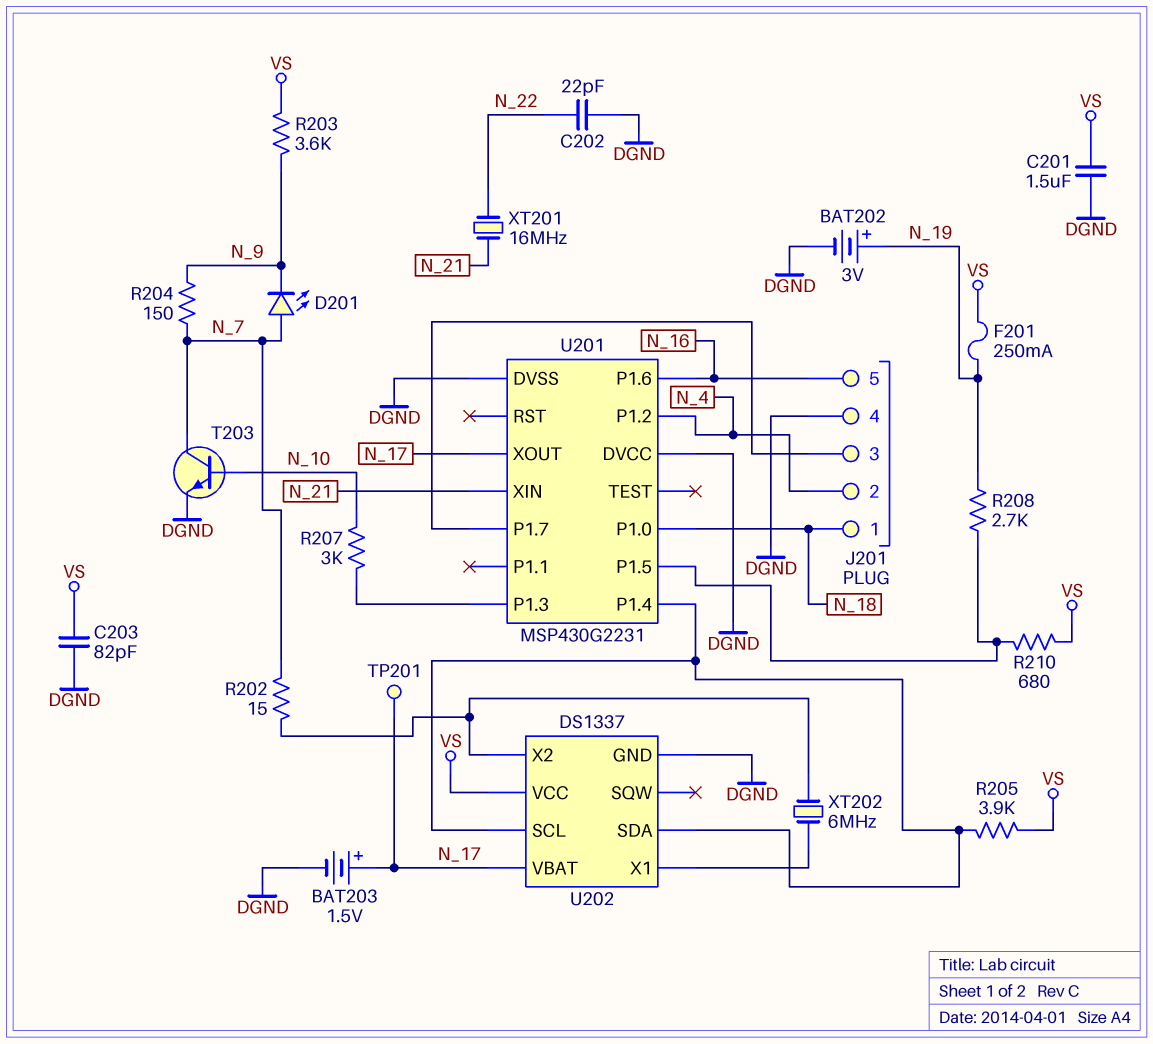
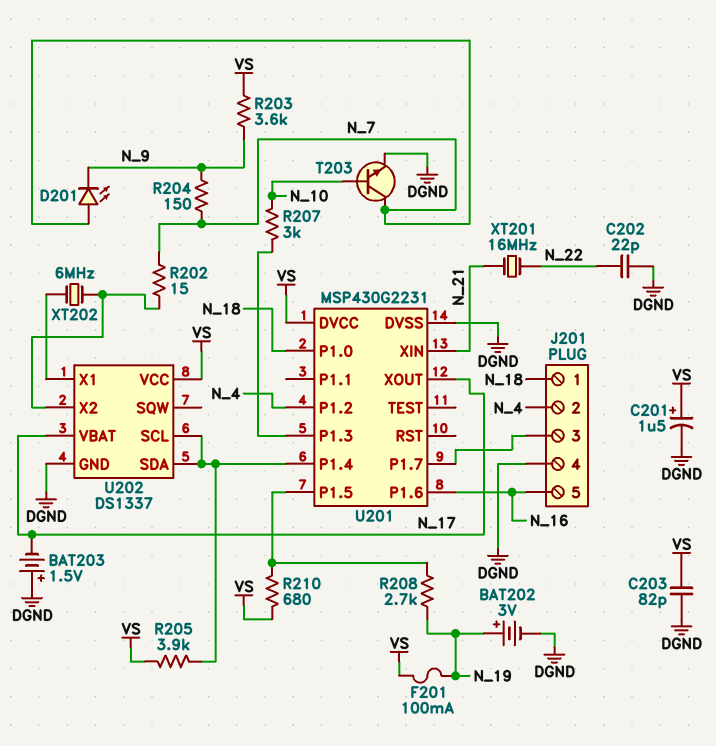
BAT203: 1.5V (plus N_17, minus DGND) -> 1.5V (plus DGND, minus N_17)
C201: 1.5uF (DGND, VS) -> 1.5uF (plus VS, minus DGND)
F201: 250mA (N_19, VS) -> 100mA (N_19, VS)
TP201: test point (N_17) -> none
U201 pin DVCC: DGND -> VS

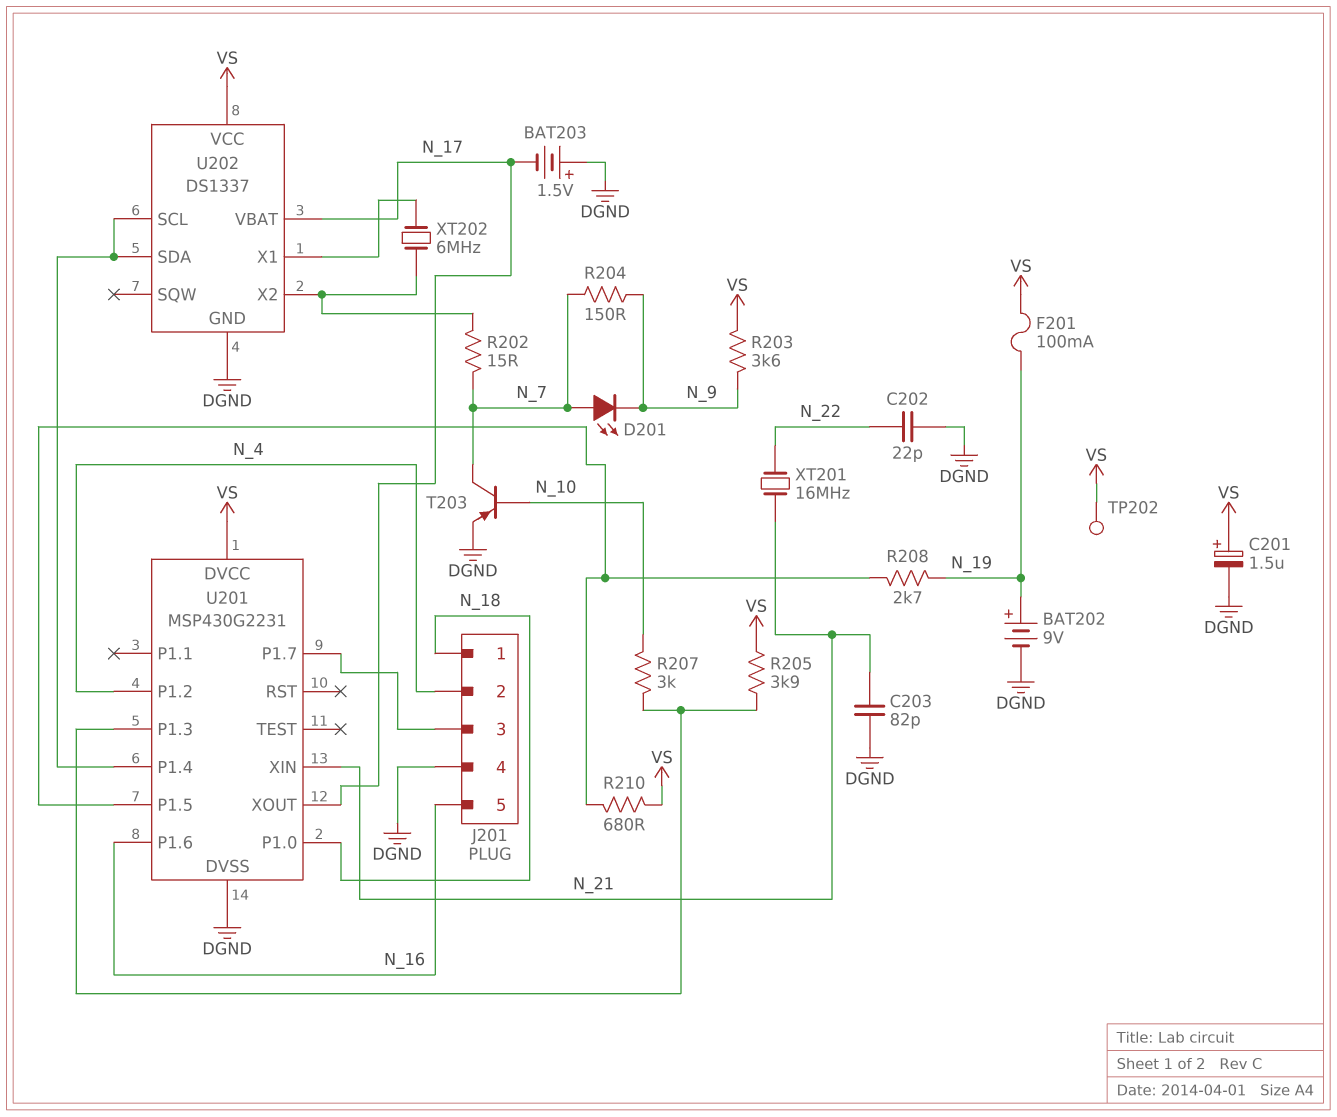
BAT202: 3V (plus N_19, minus DGND) -> 9V (plus N_19, minus DGND)
C203: 82pF (DGND, VS) -> 82pF (DGND, N_21)
R205: 3.9k (U201/P1.4, VS) -> 3.9k (U201/P1.3, VS)
T203: NPN (B N_10, C N_7, E DGND) -> PNP (B N_10, C N_7, E DGND)
TP202: none -> test point (VS)

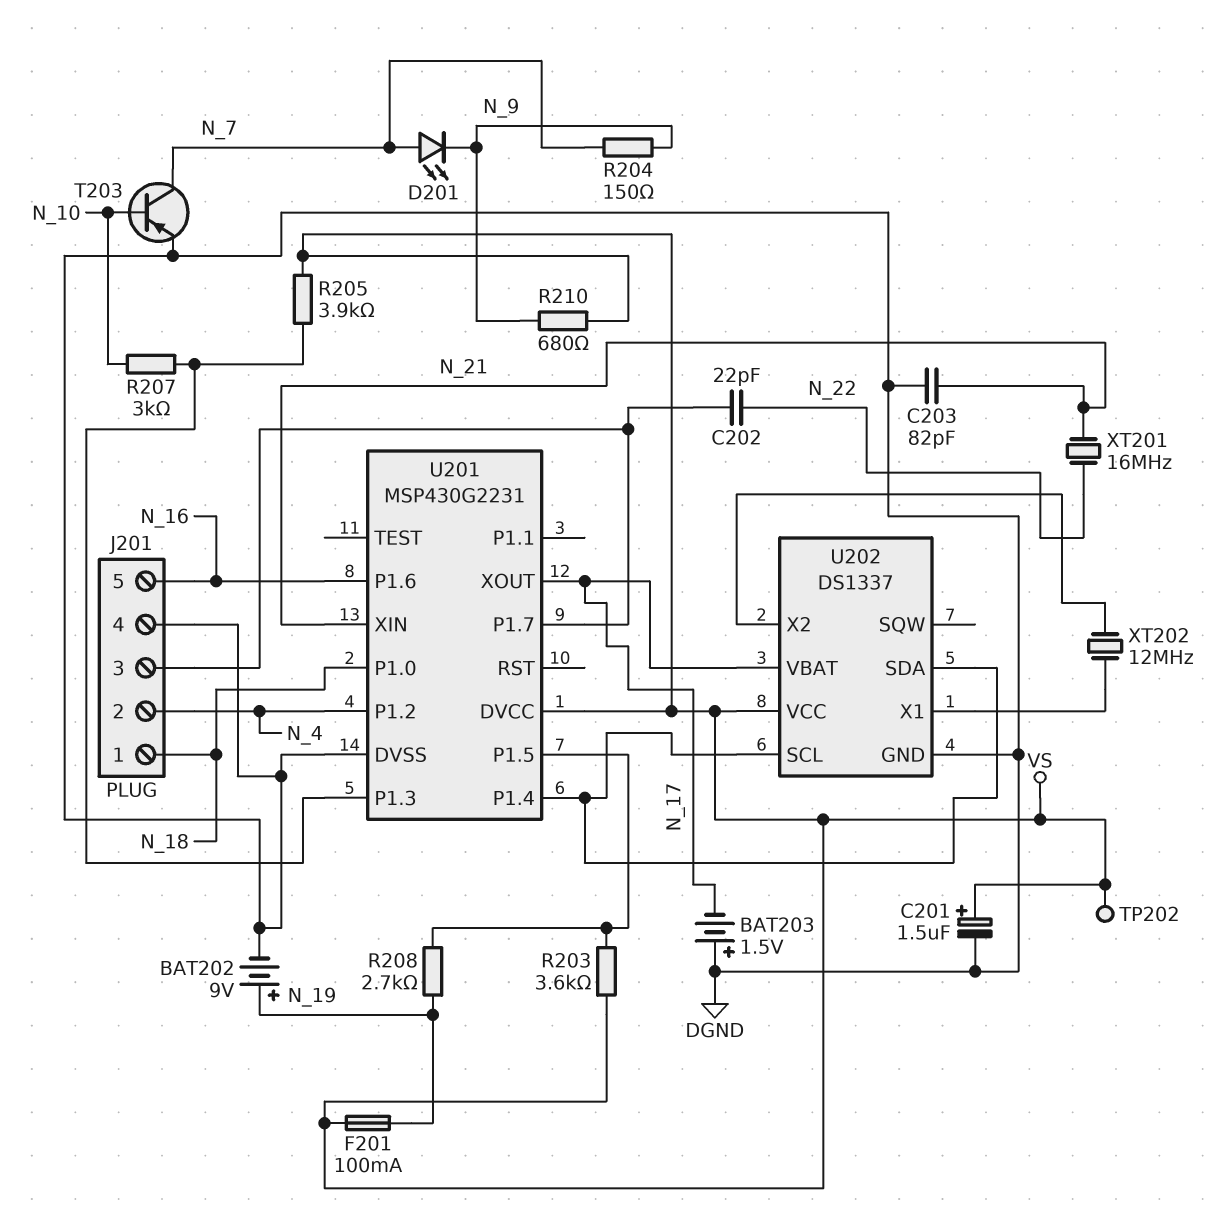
C202: 22pF (DGND, N_22) -> 22pF (J201/3, N_22)
R202: 15 (N_7, U202/X2) -> none
R203: 3.6k (N_9, VS) -> 3.6k (U201/P1.5, VS)
R210: 680 (U201/P1.5, VS) -> 680 (N_9, VS)
XT202: 6MHz (U202/X1, U202/X2) -> 12MHz (U202/X1, U202/X2)

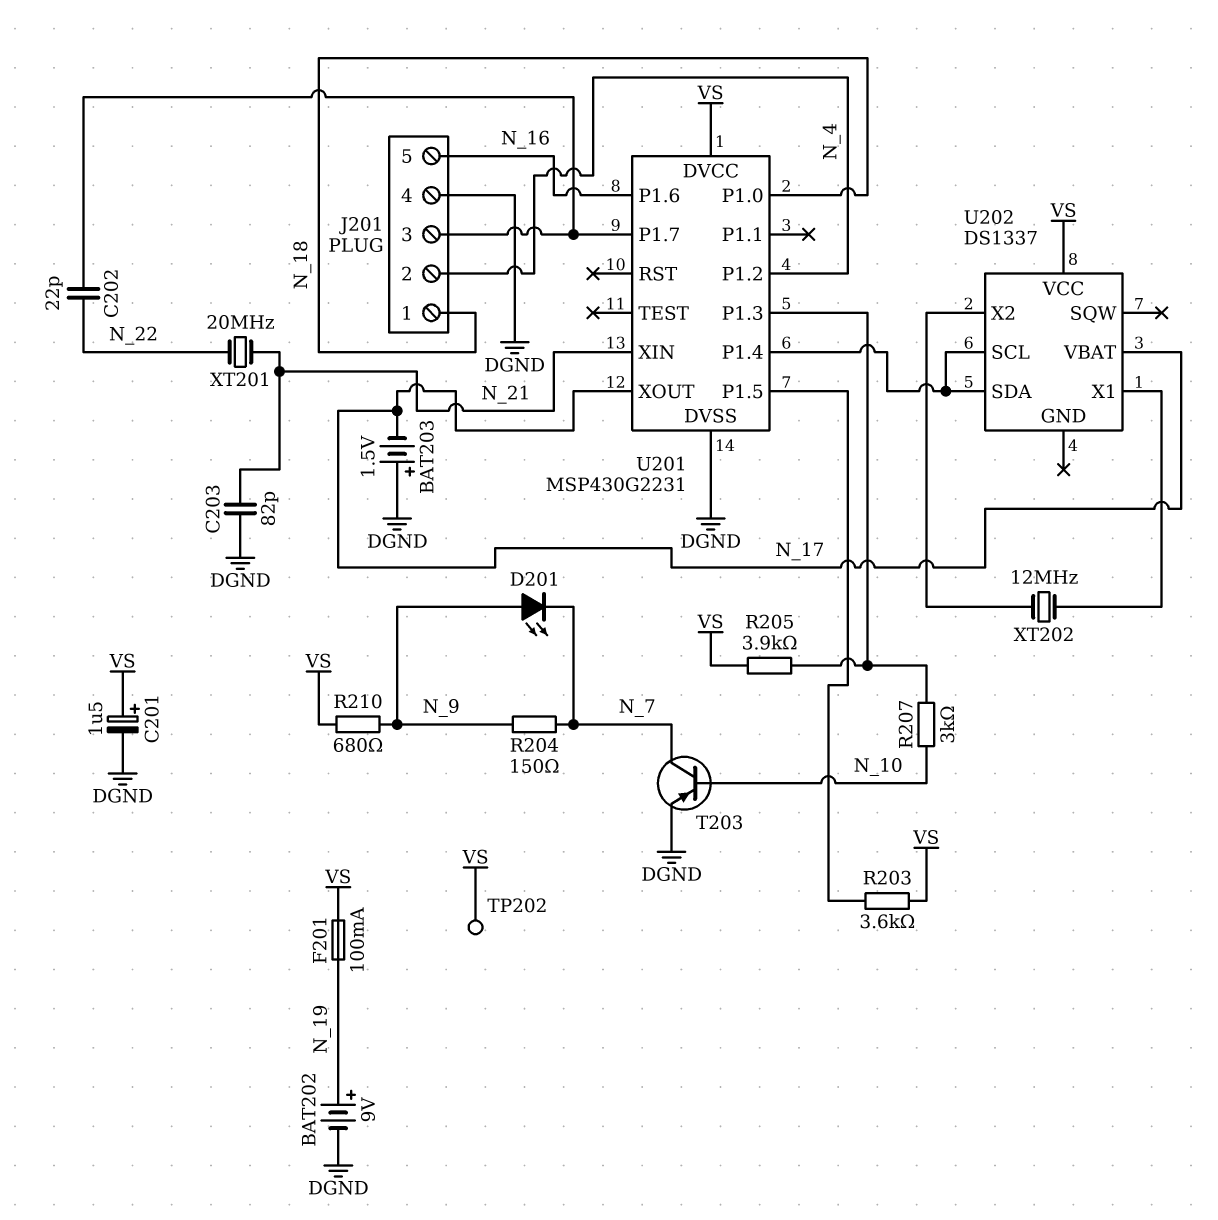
D201: LED (A N_7, K N_9) -> LED (A N_9, K N_7)
R208: 2.7k (N_19, U201/P1.5) -> none
U202 pin GND: DGND -> none
XT201: 16MHz (N_21, N_22) -> 20MHz (N_21, N_22)

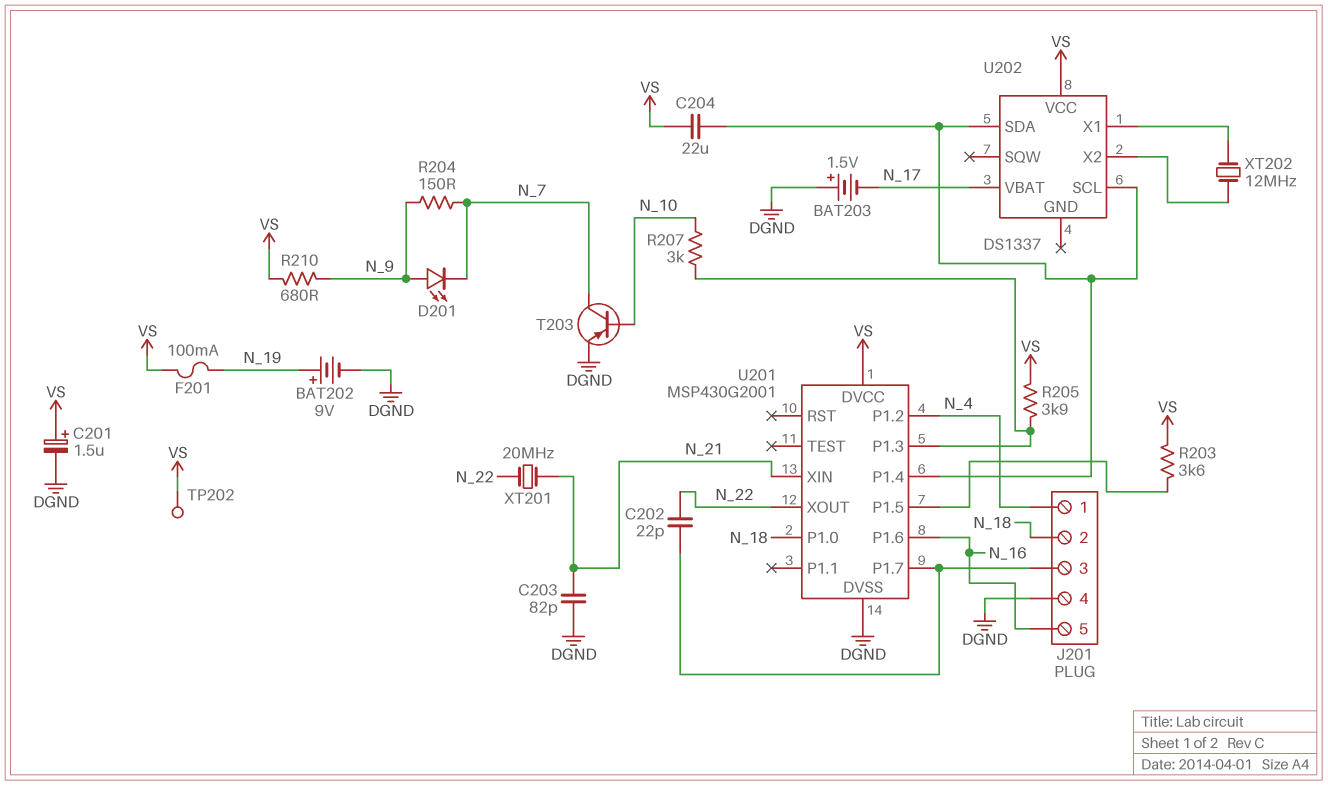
C204: none -> 22uF (U201/P1.4, VS)
J201 pin 1: N_18 -> N_4
J201 pin 2: N_4 -> N_18
U201: MSP430G2231 -> MSP430G2001
U201 pin XOUT: N_17 -> N_22

